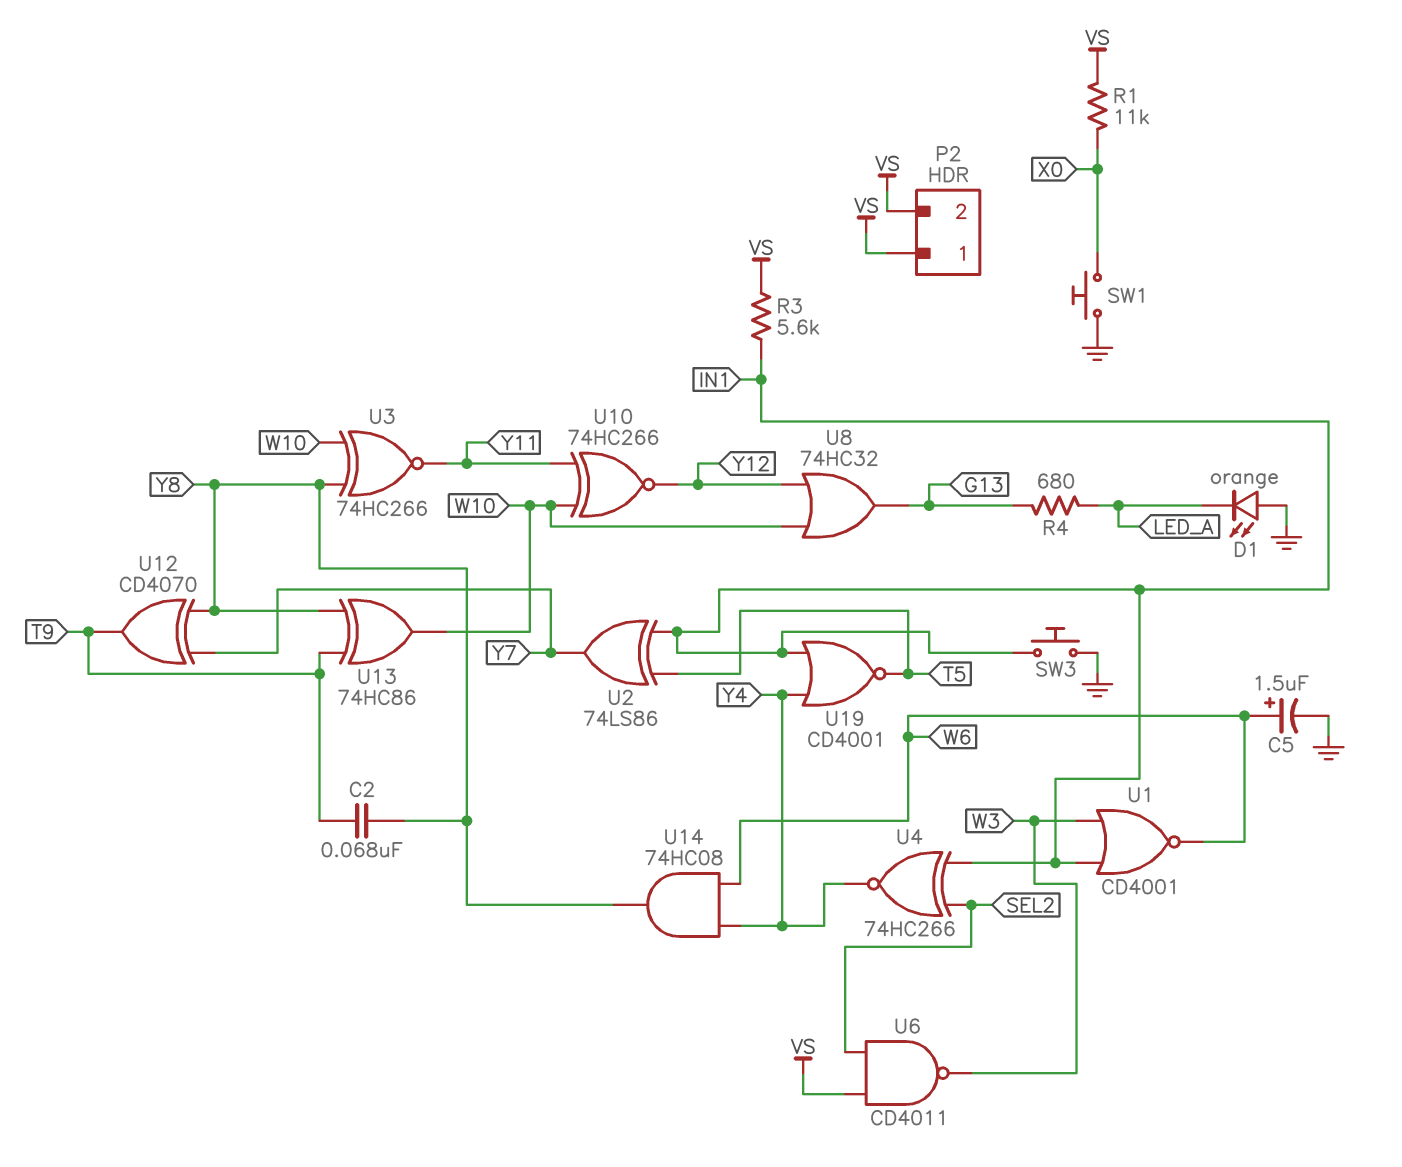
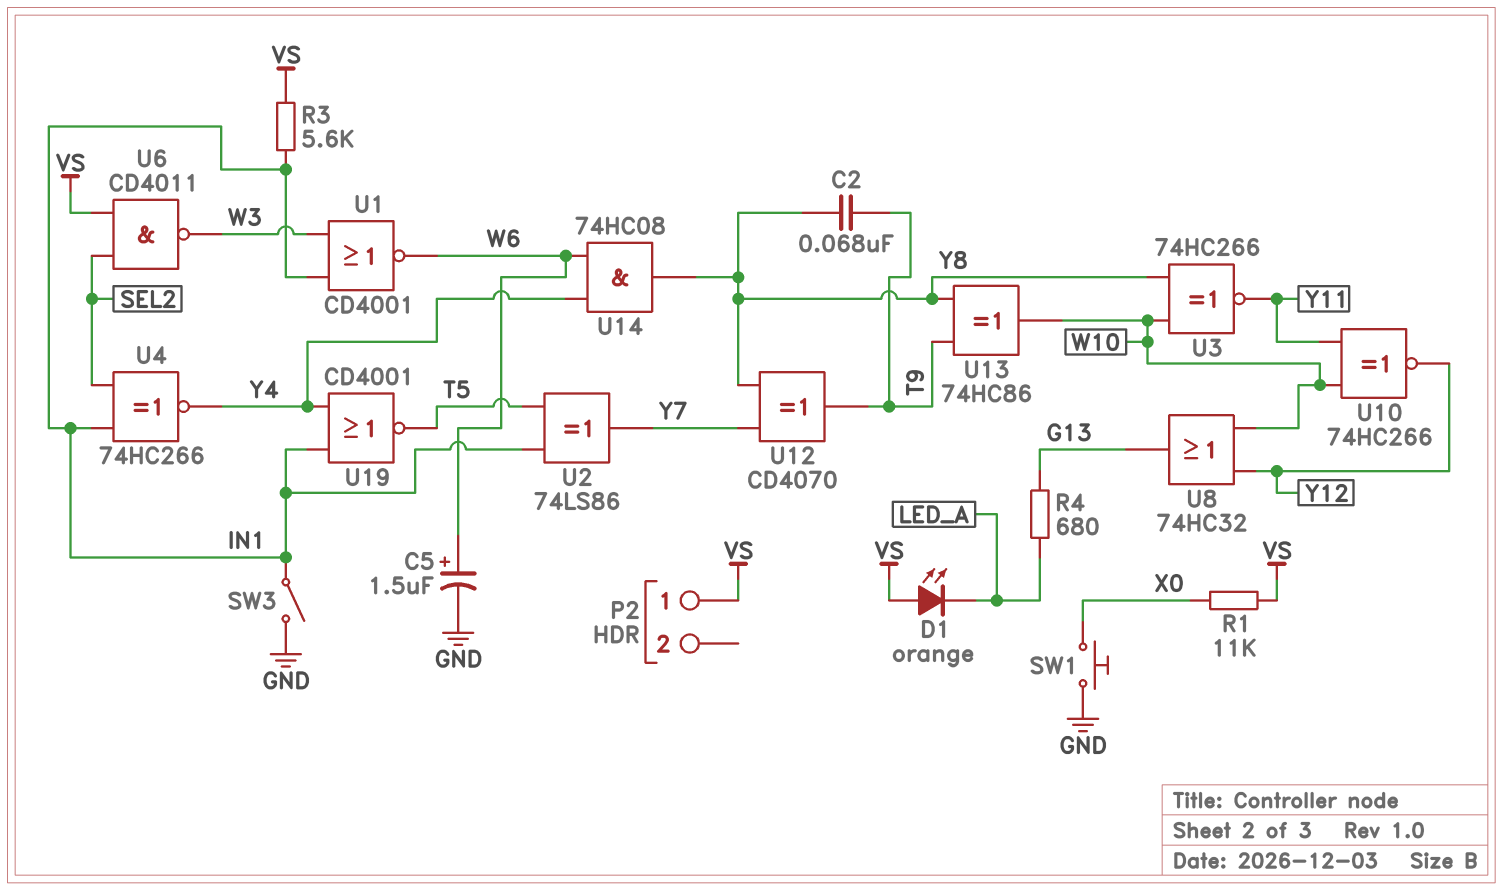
D1: LED orange (A GND, K LED_A) -> LED orange (A VS, K LED_A)
P2 pin 2: VS -> none
SW3: button (GND, IN1) -> switch (GND, IN1)

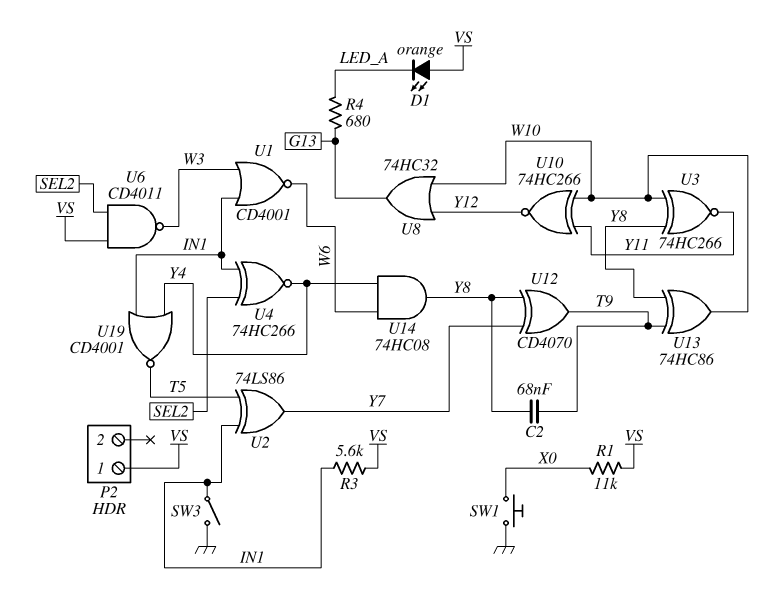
C5: 1.5uF (plus W6, minus GND) -> none

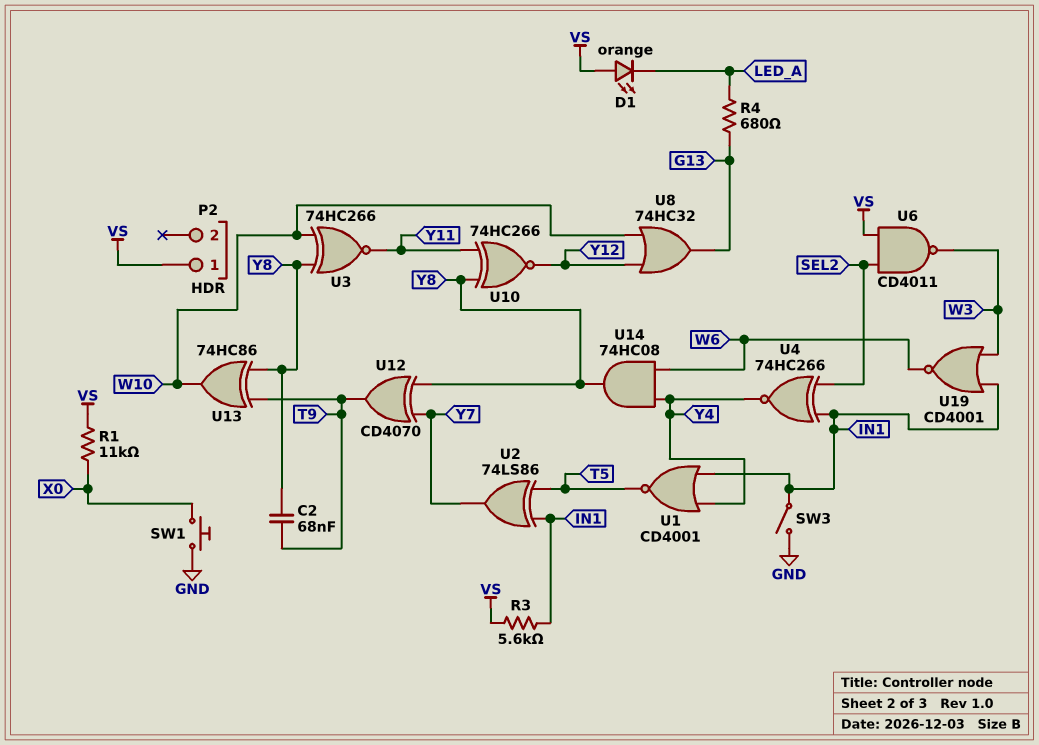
U1: NOR CD4001 (in IN1, in W3, out W6) -> NOR CD4001 (in IN1, in Y4, out T5)
U10: XNOR 74HC266 (in W10, in Y11, out Y12) -> XNOR 74HC266 (in Y8, in Y11, out Y12)
U19: NOR CD4001 (in IN1, in Y4, out T5) -> NOR CD4001 (in IN1, in W3, out W6)

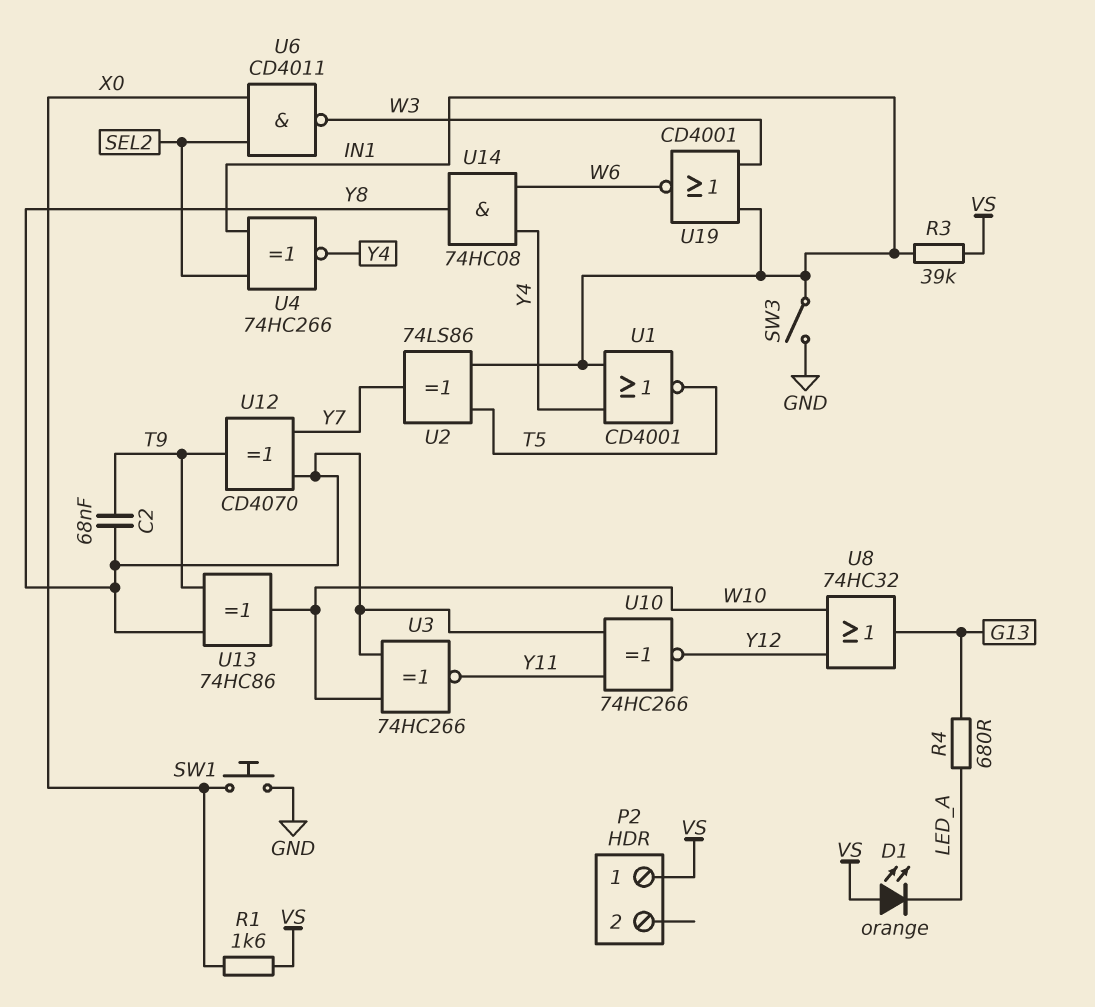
R1: 11k (VS, X0) -> 1.6k (VS, X0)
R3: 5.6k (IN1, VS) -> 39k (IN1, VS)
U6: NAND CD4011 (in SEL2, in VS, out W3) -> NAND CD4011 (in SEL2, in X0, out W3)

